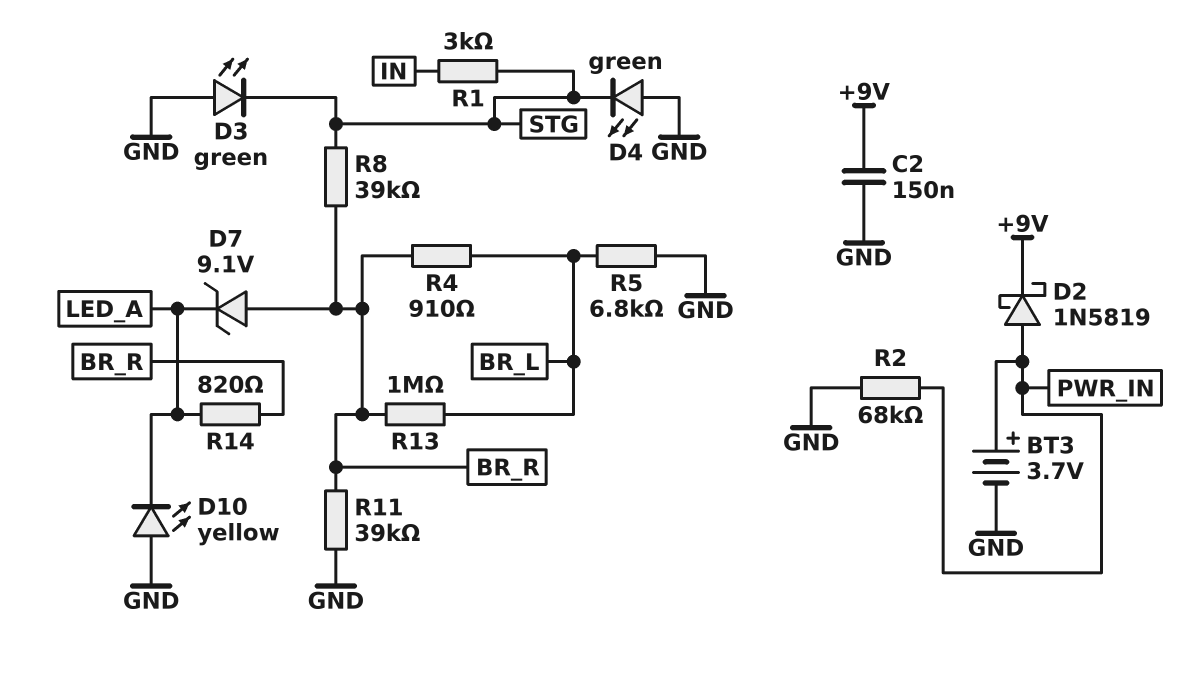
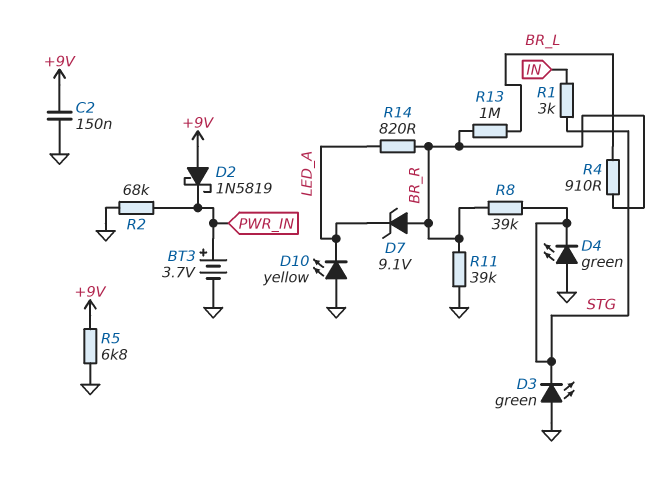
D2: schottky 1N5819 (A PWR_IN, K +9V) -> schottky 1N5819 (A +9V, K PWR_IN)
R5: 6.8k (BR_L, GND) -> 6.8k (+9V, GND)

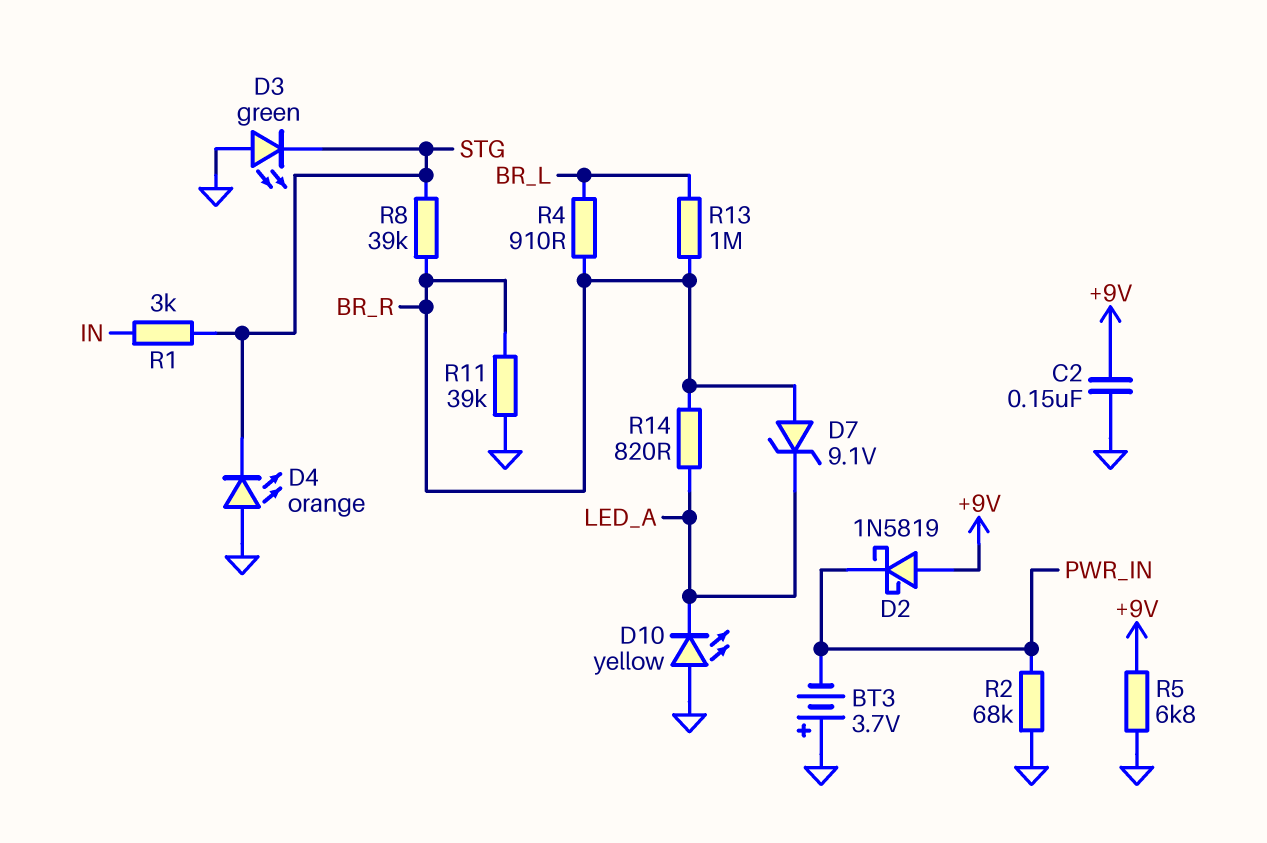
BT3: 3.7V (plus PWR_IN, minus GND) -> 3.7V (plus GND, minus PWR_IN)
D4: LED green (A GND, K STG) -> LED orange (A GND, K STG)

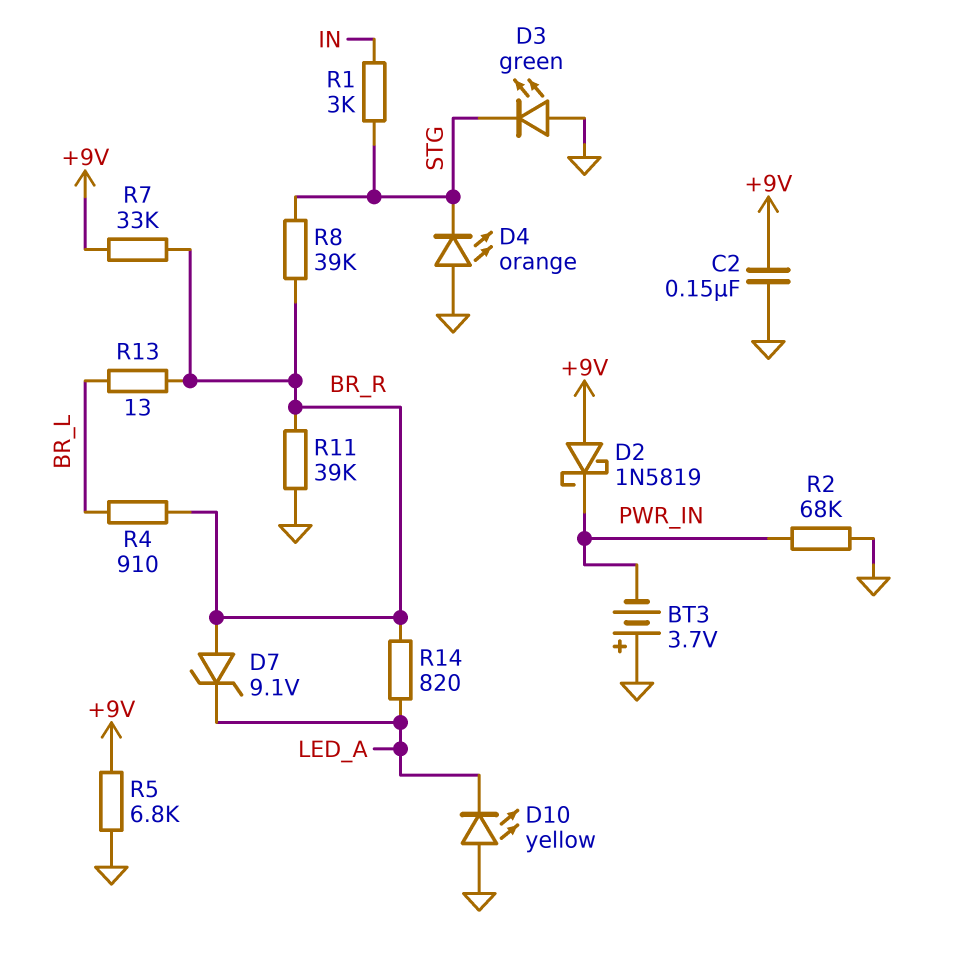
R7: none -> 33k (+9V, BR_R)
R13: 1M (BR_L, BR_R) -> 13 (BR_L, BR_R)

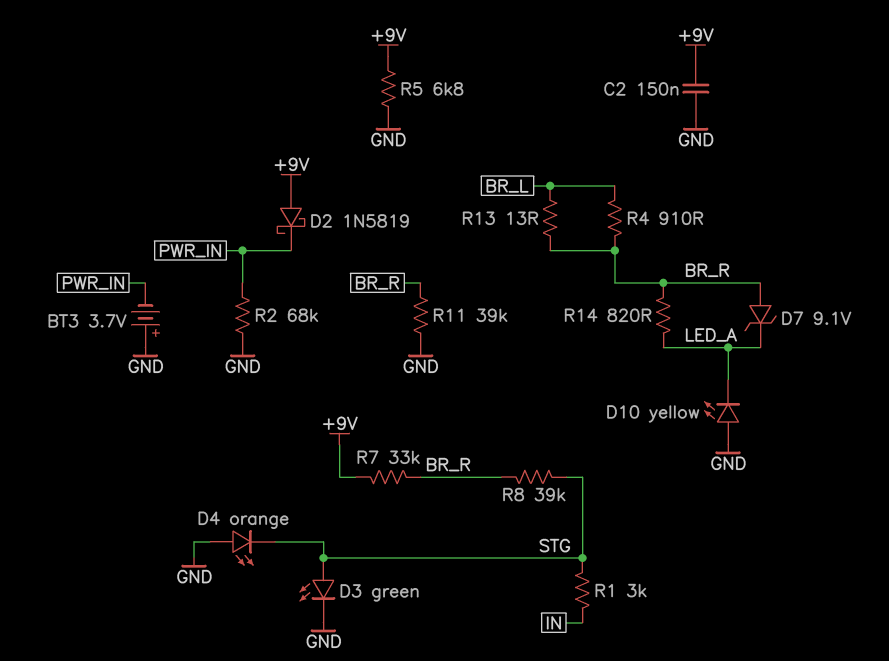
D3: LED green (A GND, K STG) -> LED green (A STG, K GND)

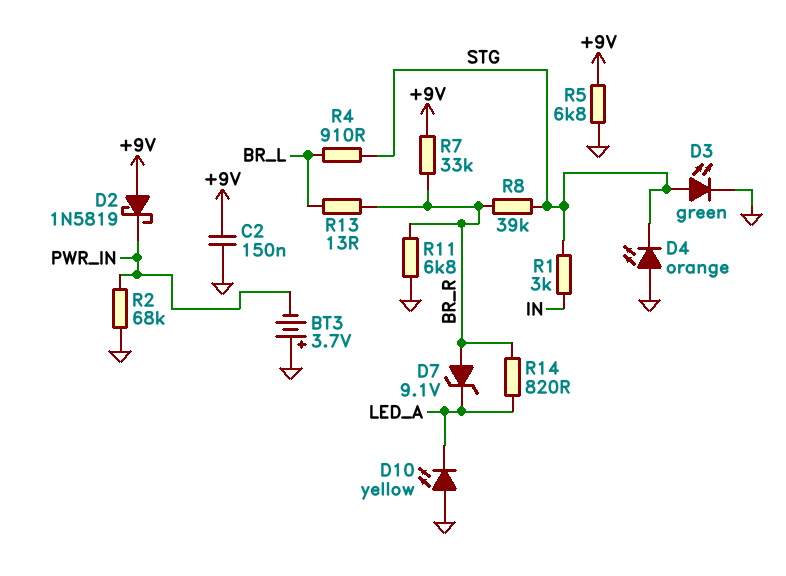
R4: 910 (BR_L, BR_R) -> 910 (BR_L, STG)
R11: 39k (BR_R, GND) -> 6.8k (BR_R, GND)

